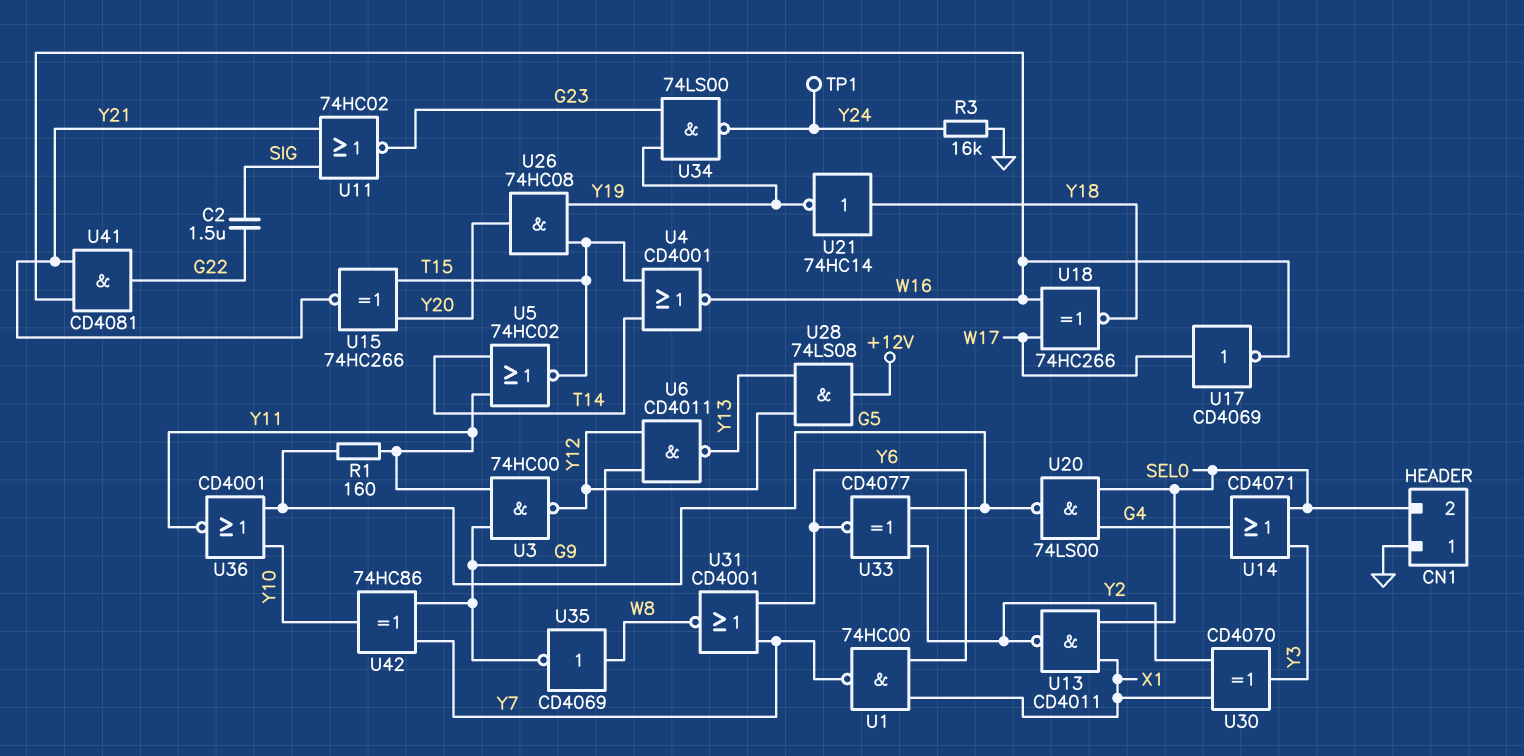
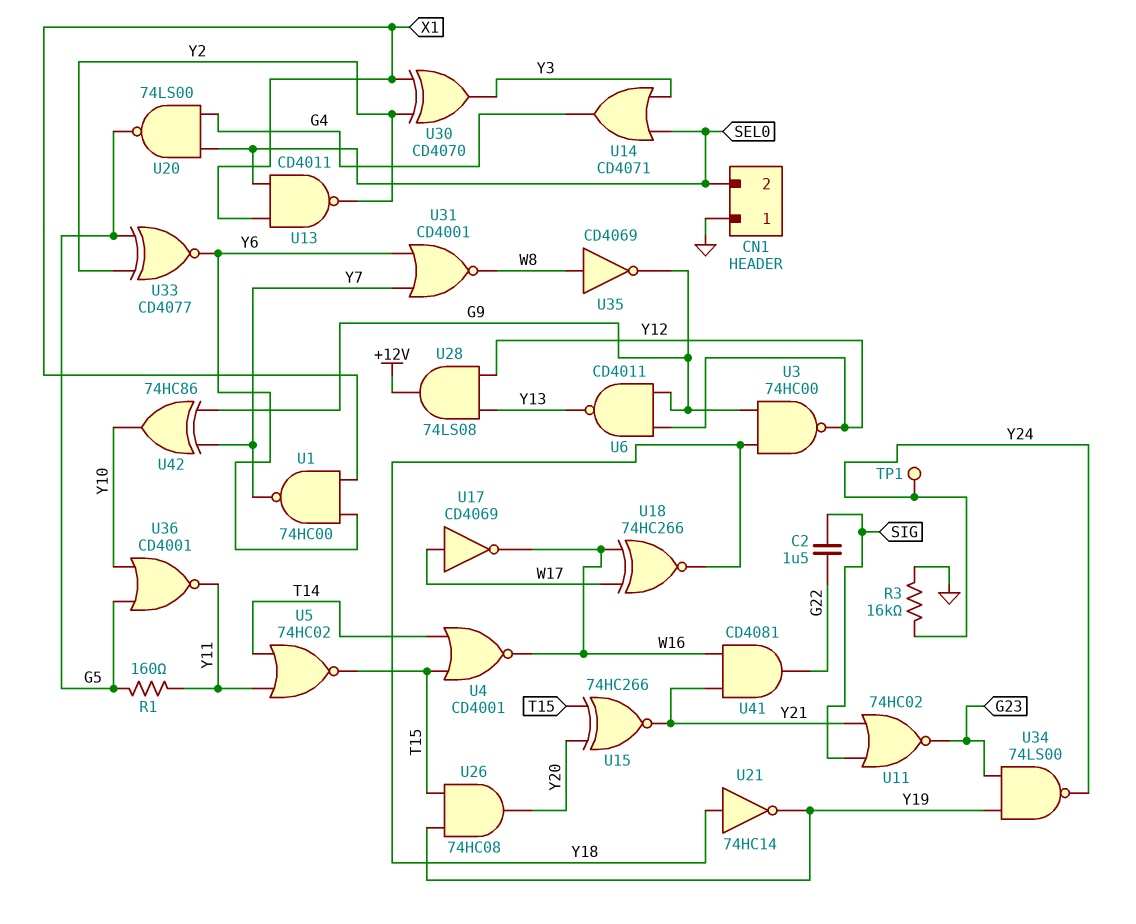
U3: NAND 74HC00 (in G9, in Y11, out Y12) -> NAND 74HC00 (in G9, in Y18, out Y12)

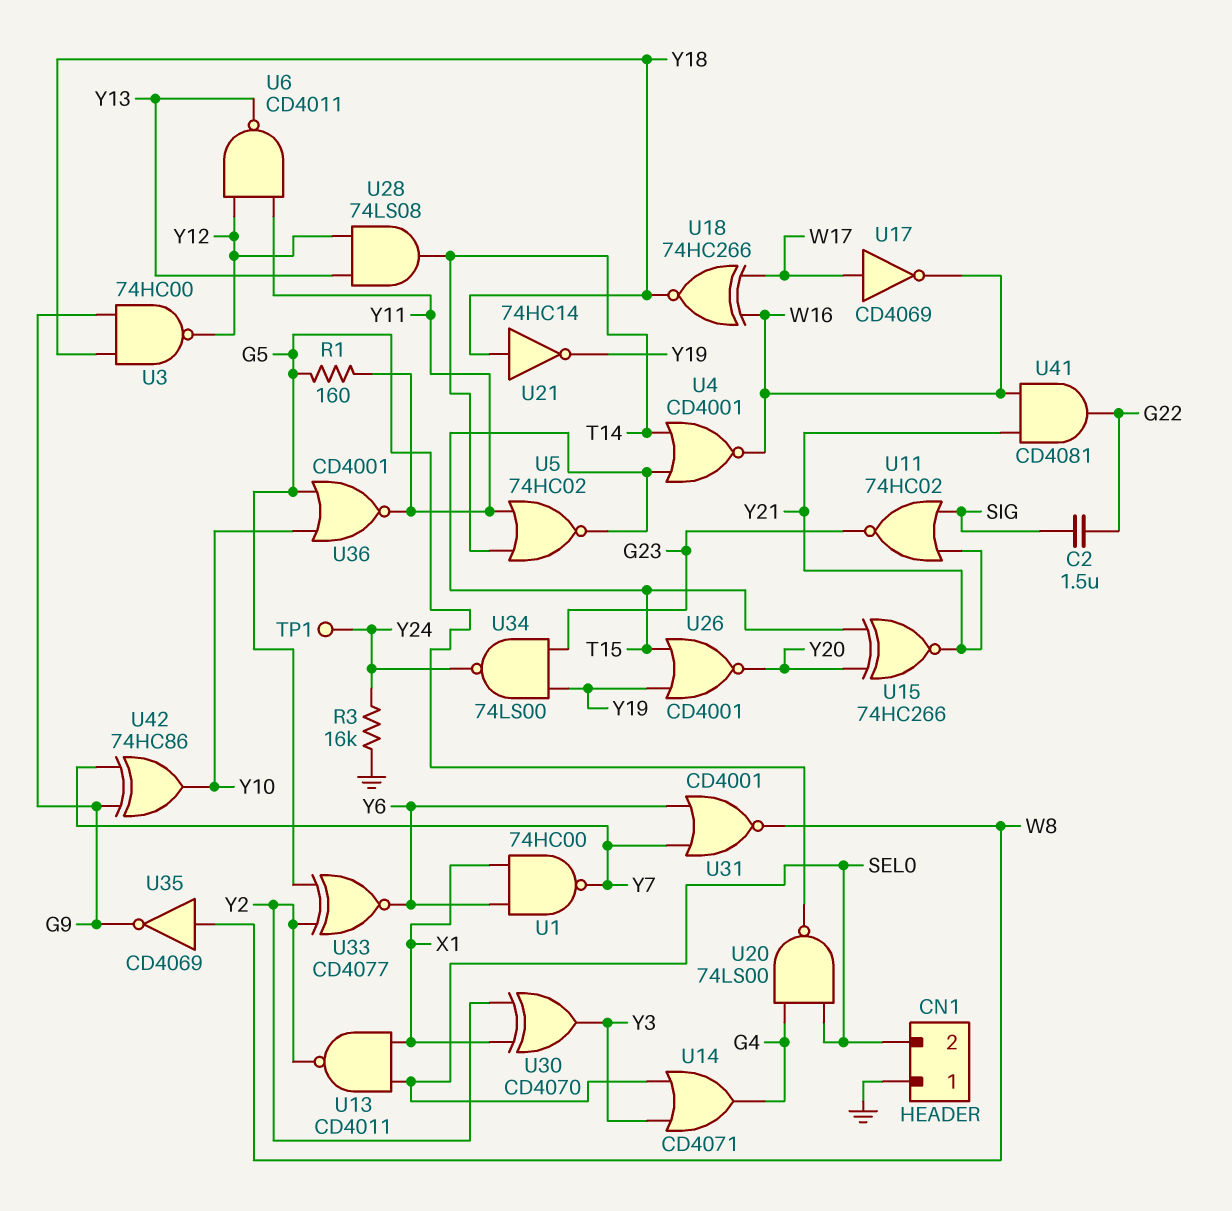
U6: NAND CD4011 (in G9, in Y12, out Y13) -> NAND CD4011 (in Y11, in Y12, out Y13)
U26: AND 74HC08 (in T15, in Y19, out Y20) -> NOR CD4001 (in T15, in Y19, out Y20)
U28: AND 74LS08 (in Y12, in Y13, out +12V) -> AND 74LS08 (in Y12, in Y13, out T14)

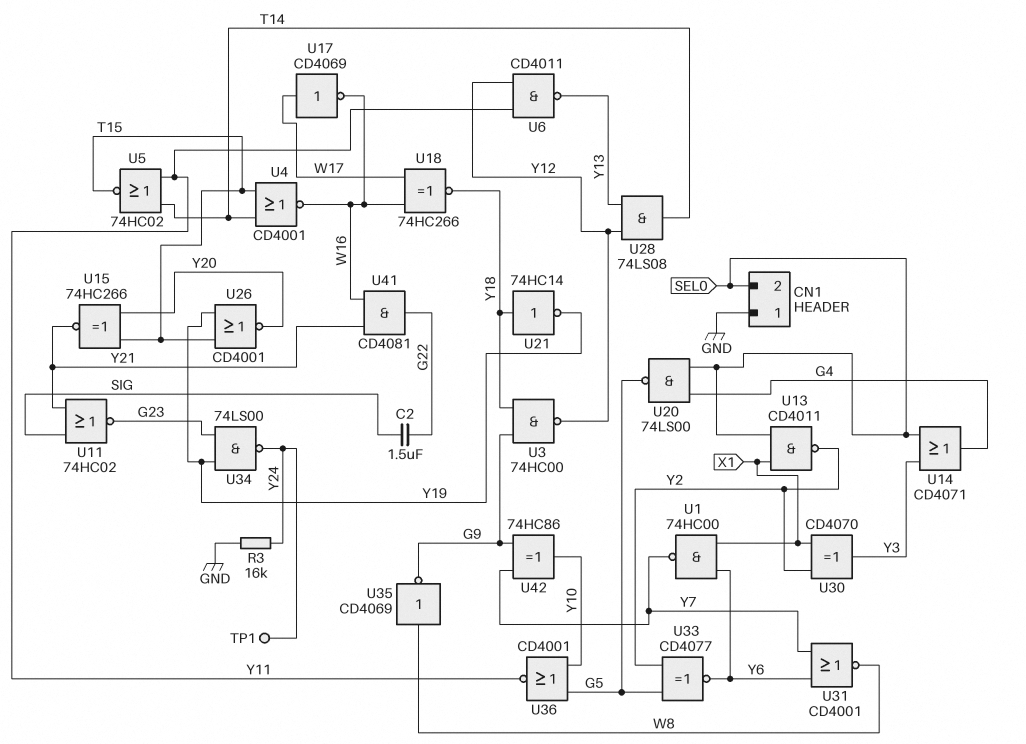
R1: 160 (G5, Y11) -> none

